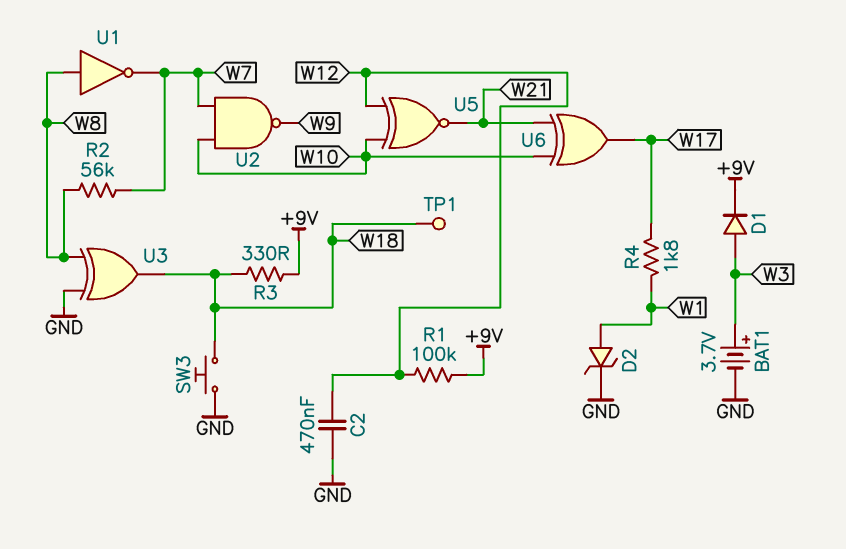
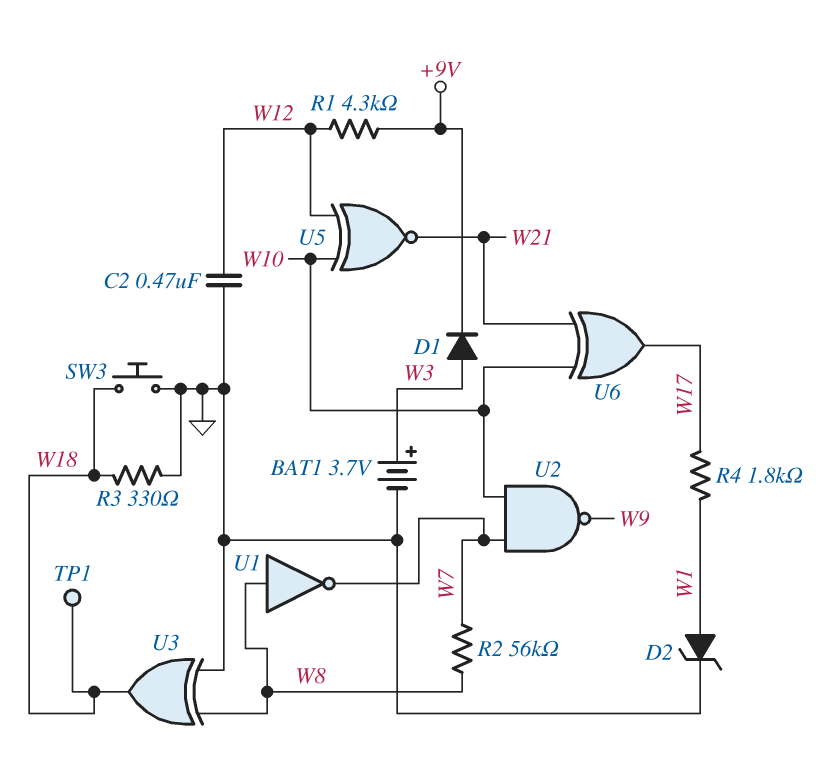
R1: 100k (+9V, W12) -> 4.3k (+9V, W12)
R3: 330 (+9V, W18) -> 330 (GND, W18)

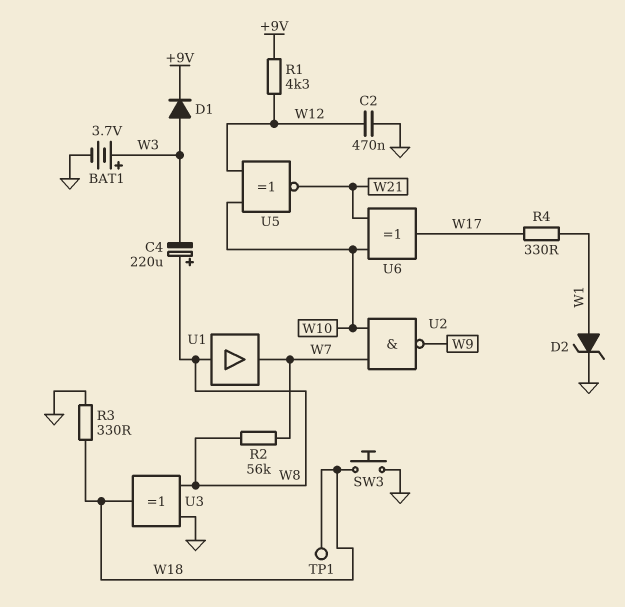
C4: none -> 220uF (plus W8, minus W3)
R4: 1.8k (W1, W17) -> 330 (W1, W17)
U1: NOT (in W8, out W7) -> buffer (in W8, out W7)

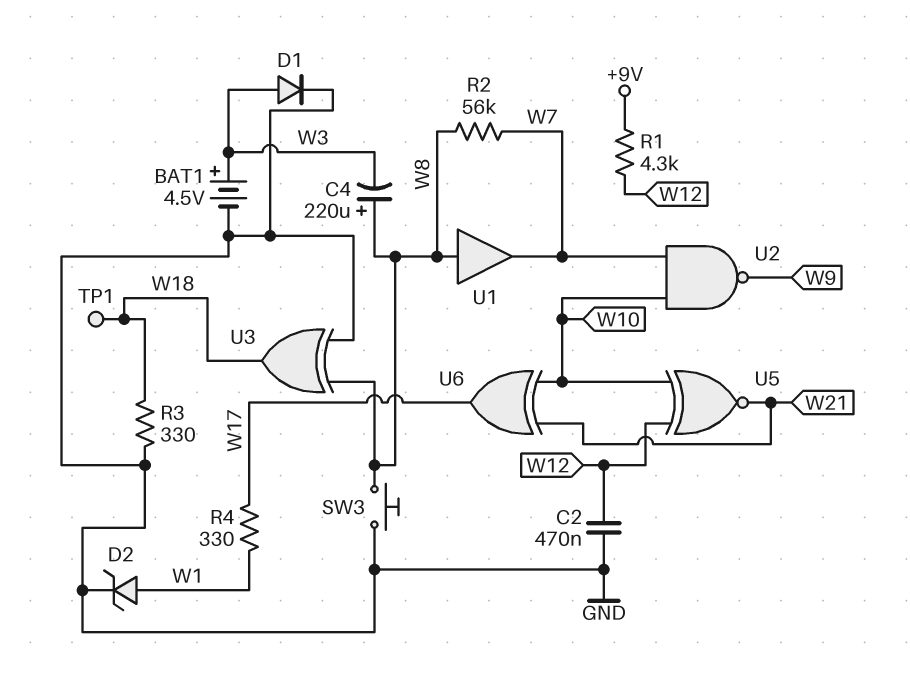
BAT1: 3.7V (plus W3, minus GND) -> 4.5V (plus W3, minus GND)
D1: diode (A W3, K +9V) -> diode (A W3, K GND)
SW3: button (GND, W18) -> button (GND, W8)

